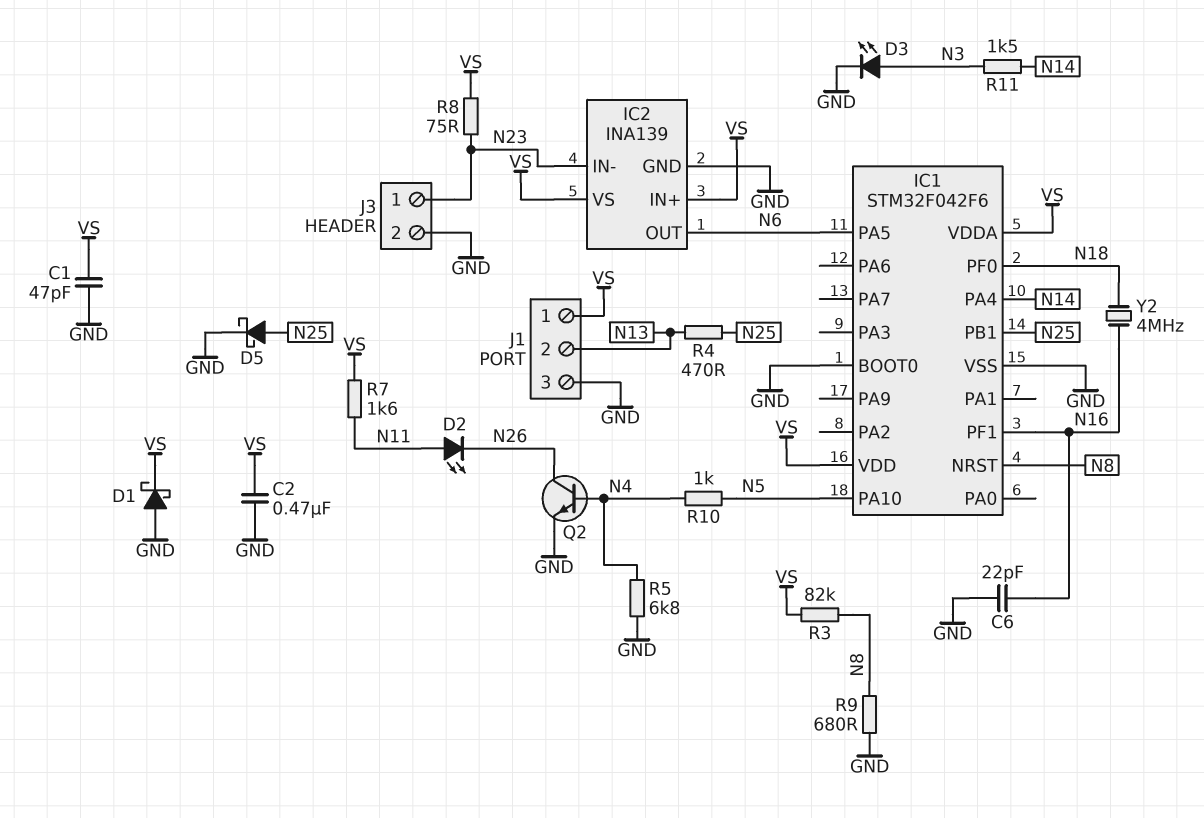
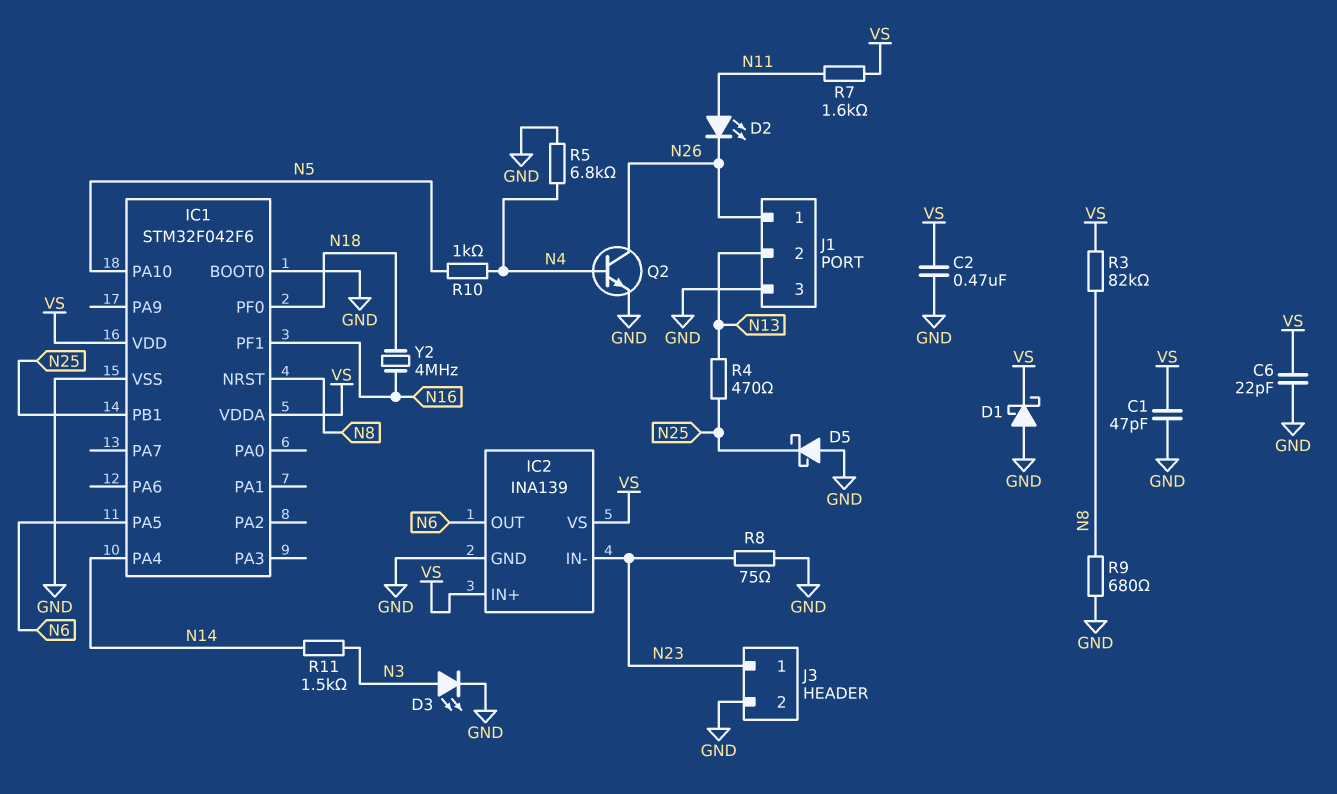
C6: 22pF (GND, N16) -> 22pF (GND, VS)
D5: schottky (A N25, K GND) -> schottky (A GND, K N25)
J1 pin 1: VS -> N26
R8: 75 (N23, VS) -> 75 (GND, N23)

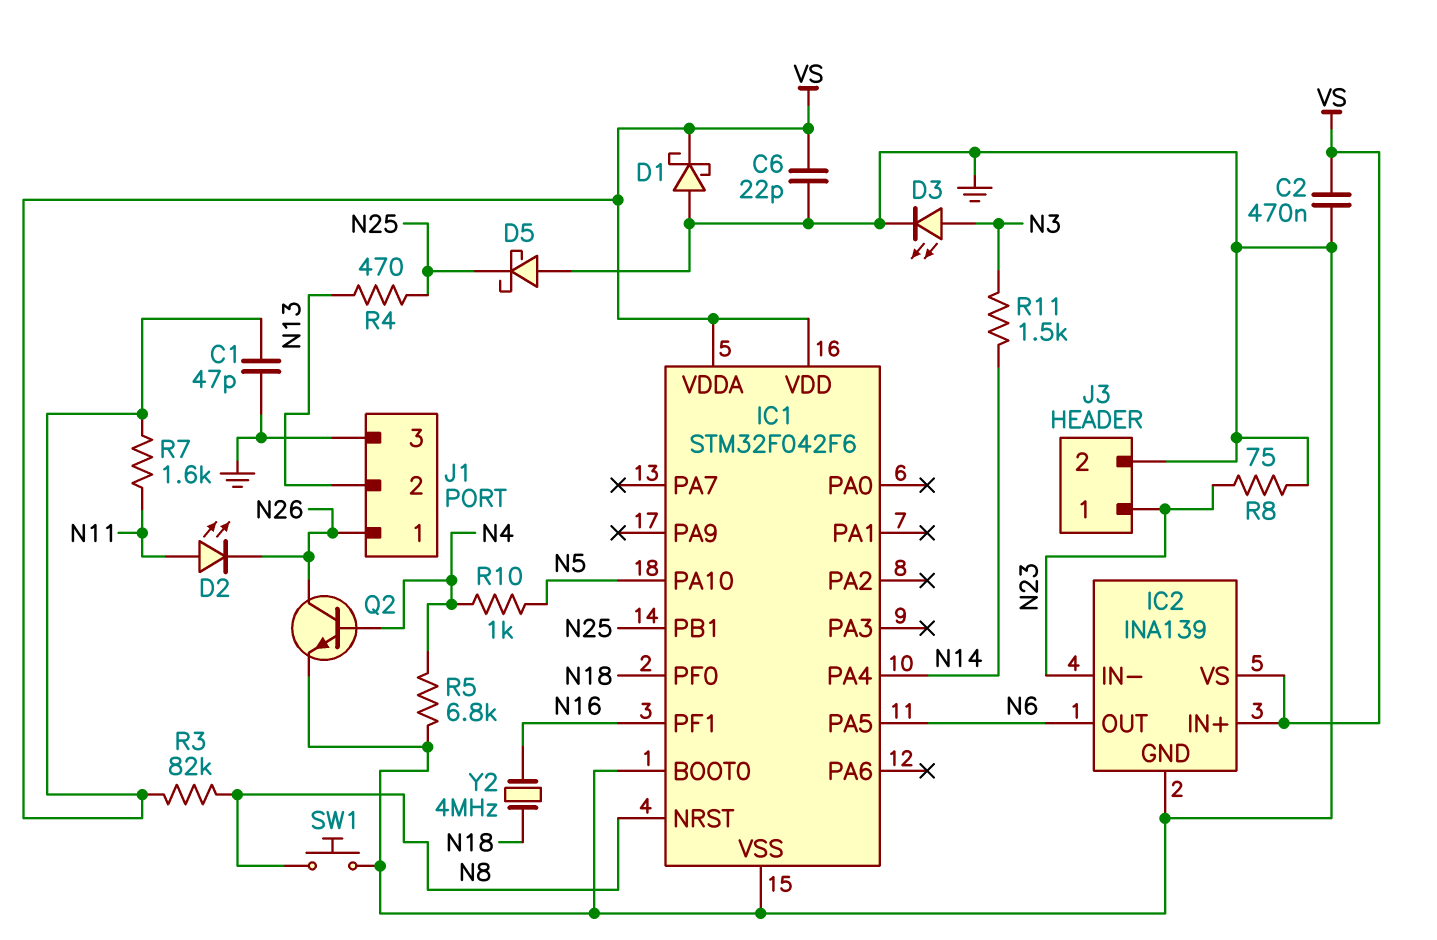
R9: 680 (GND, N8) -> none
SW1: none -> button (GND, N8)

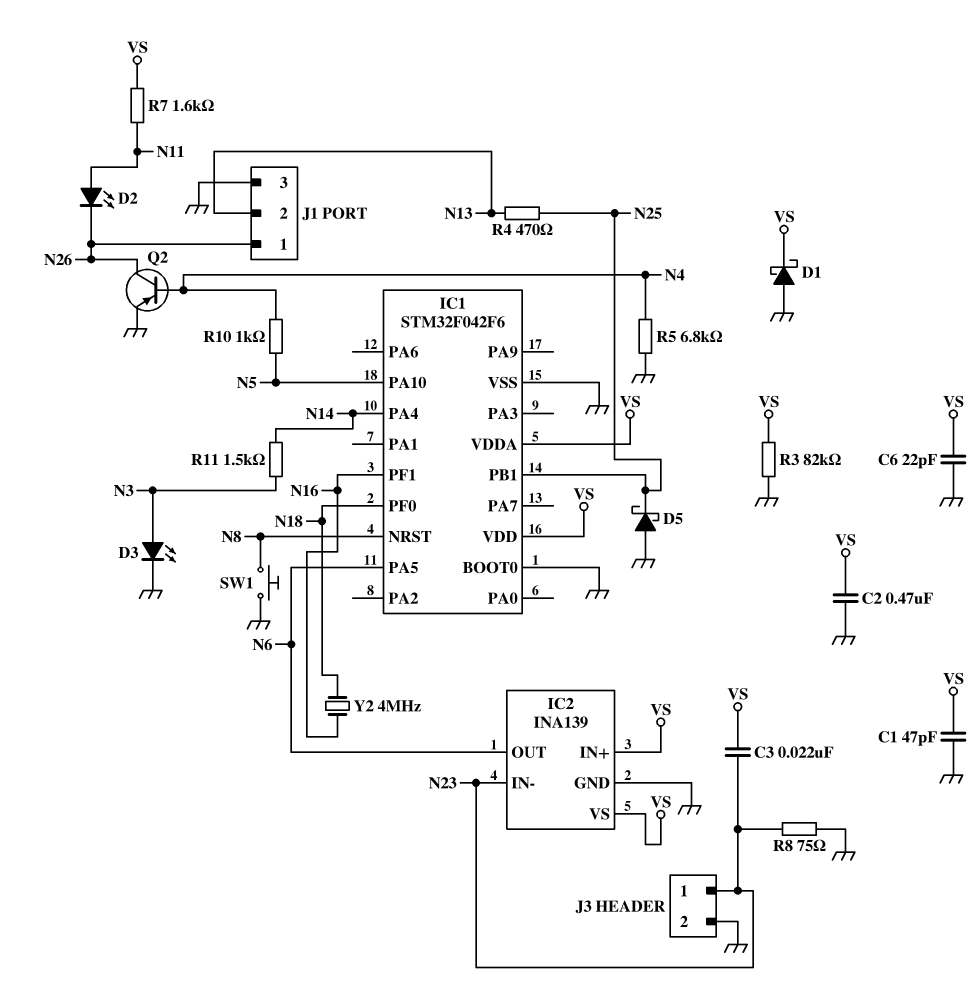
C3: none -> 22nF (N23, VS)
Q2: NPN (B N4, C N26, E GND) -> PNP (B N4, C N26, E GND)
R3: 82k (N8, VS) -> 82k (GND, VS)

